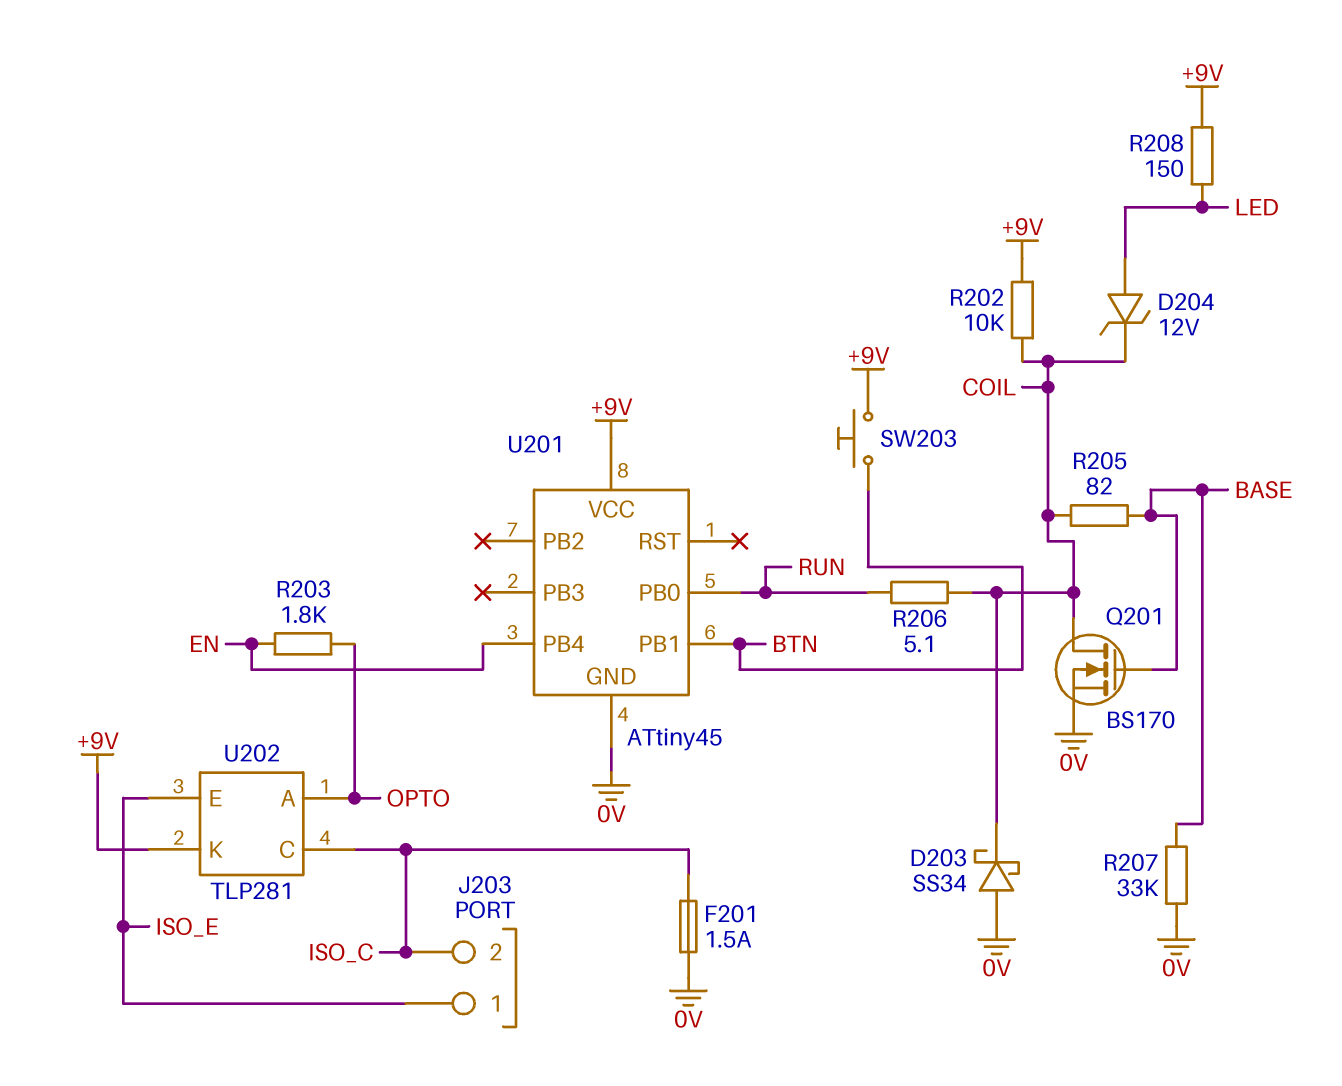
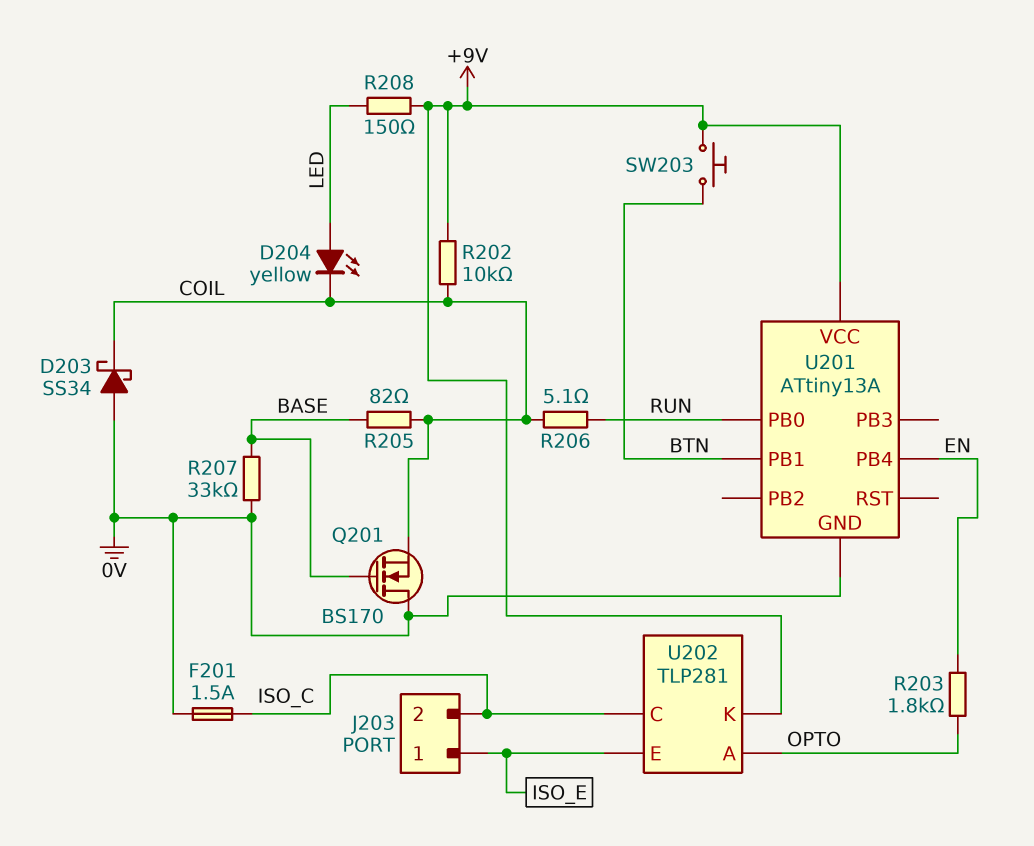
D204: zener 12V (A LED, K COIL) -> LED yellow (A LED, K COIL)
Q201: NMOS BS170 (G BASE, D COIL, S 0V) -> NMOS BS170 (G BASE, D 0V, S COIL)
U201: ATtiny45 -> ATtiny13A

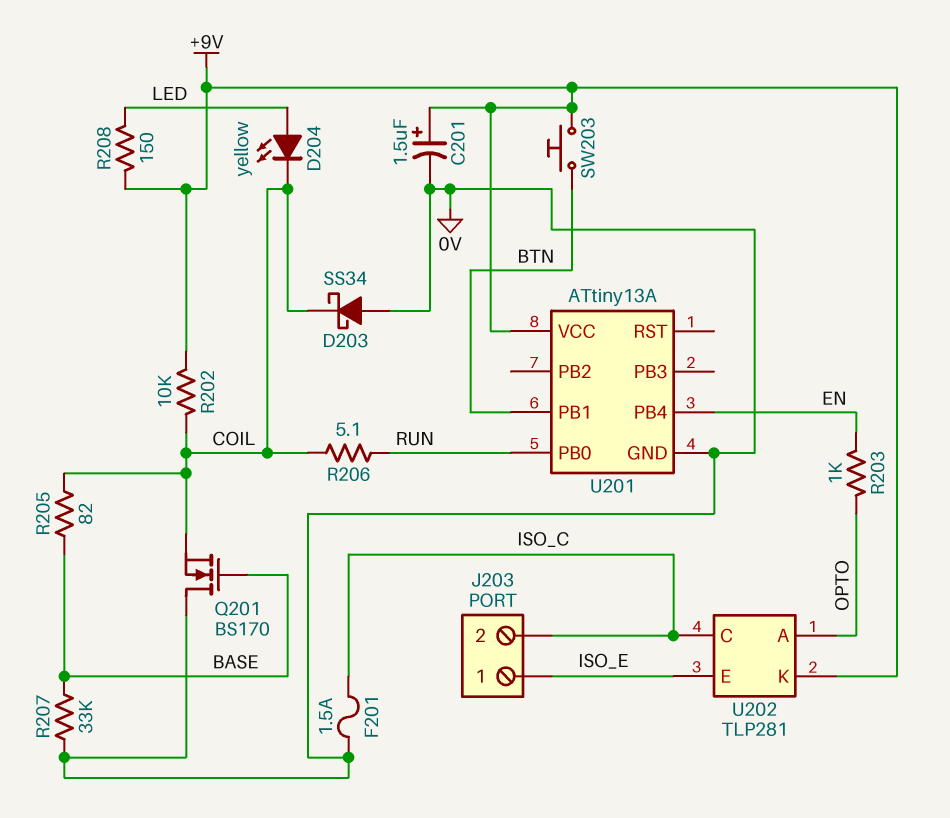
C201: none -> 1.5uF (plus +9V, minus 0V)
R203: 1.8k (EN, OPTO) -> 1k (EN, OPTO)

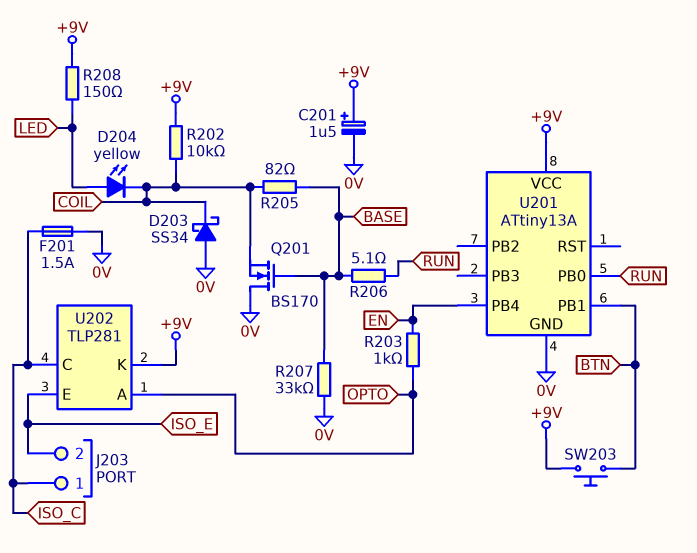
J203 pin 1: ISO_E -> ISO_C
J203 pin 2: ISO_C -> ISO_E
R206: 5.1 (COIL, RUN) -> 5.1 (BASE, RUN)

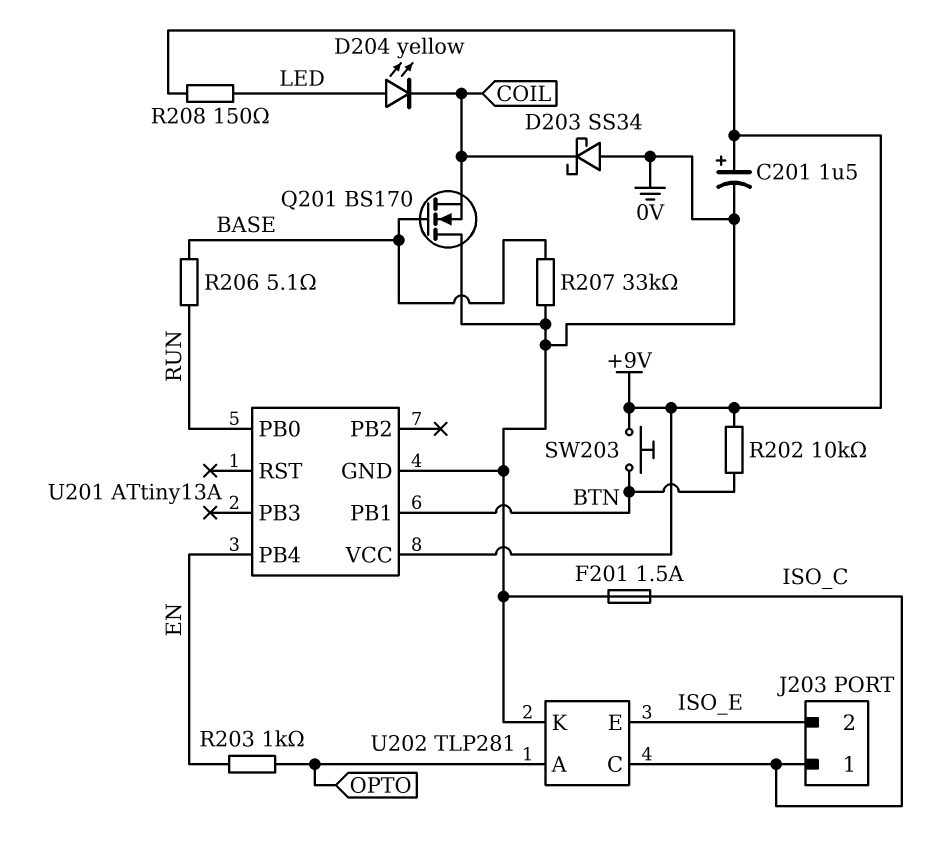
R202: 10k (+9V, COIL) -> 10k (+9V, BTN)
R205: 82 (BASE, COIL) -> none
U202 pin K: +9V -> 0V

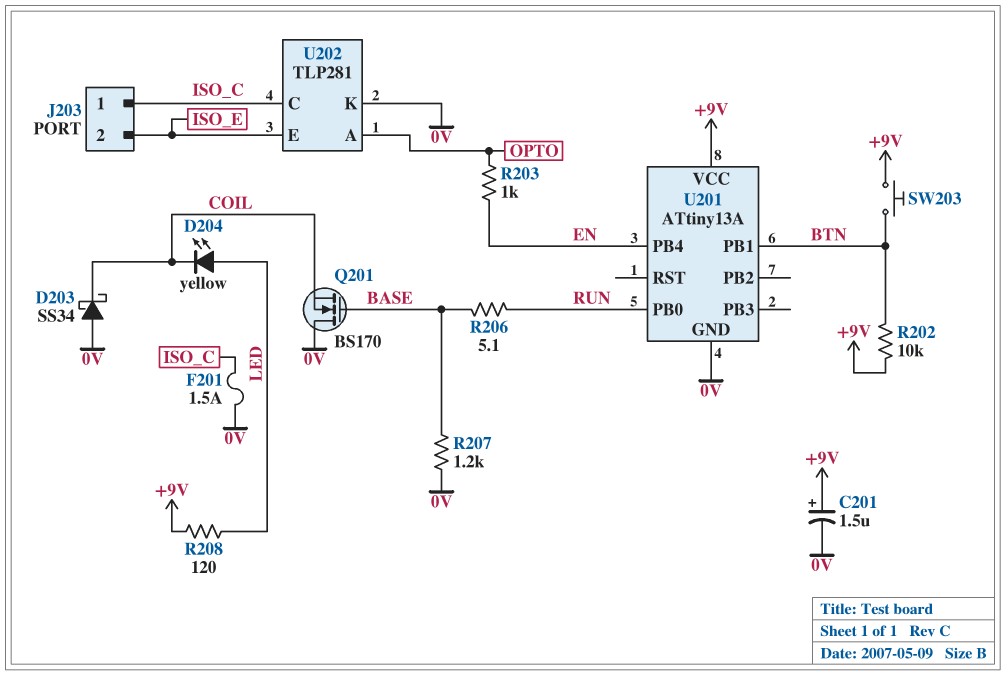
R207: 33k (0V, BASE) -> 1.2k (0V, BASE)
R208: 150 (+9V, LED) -> 120 (+9V, LED)

